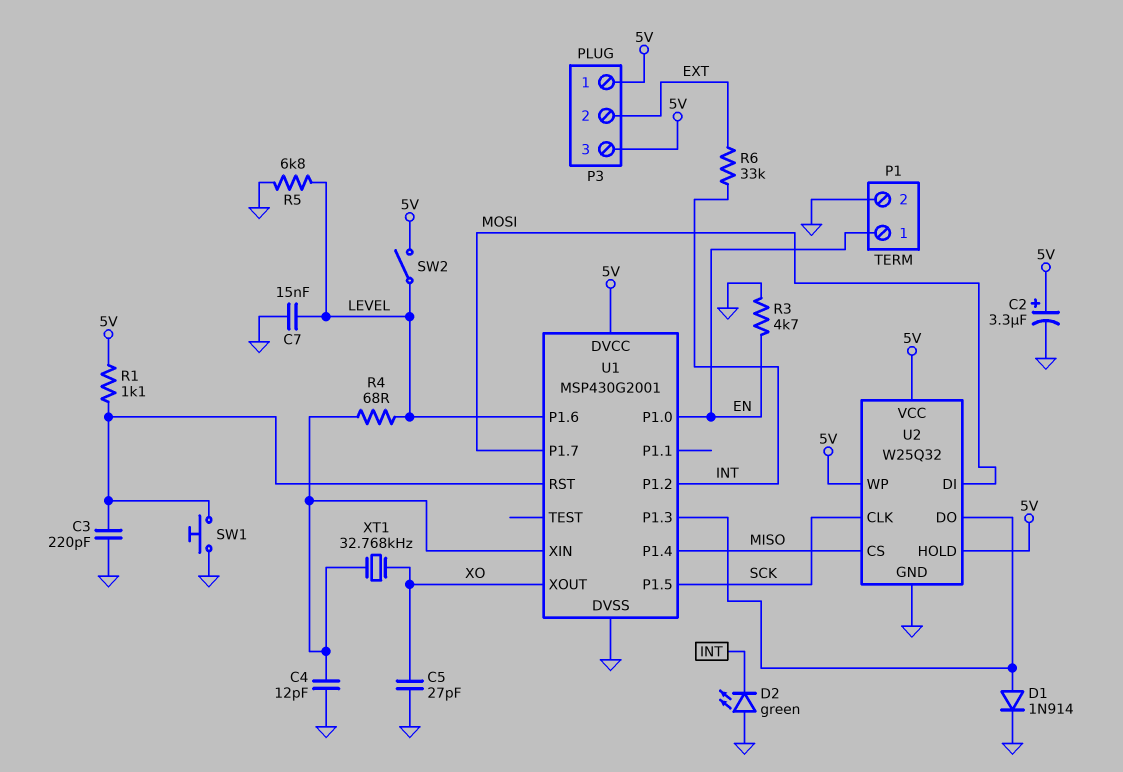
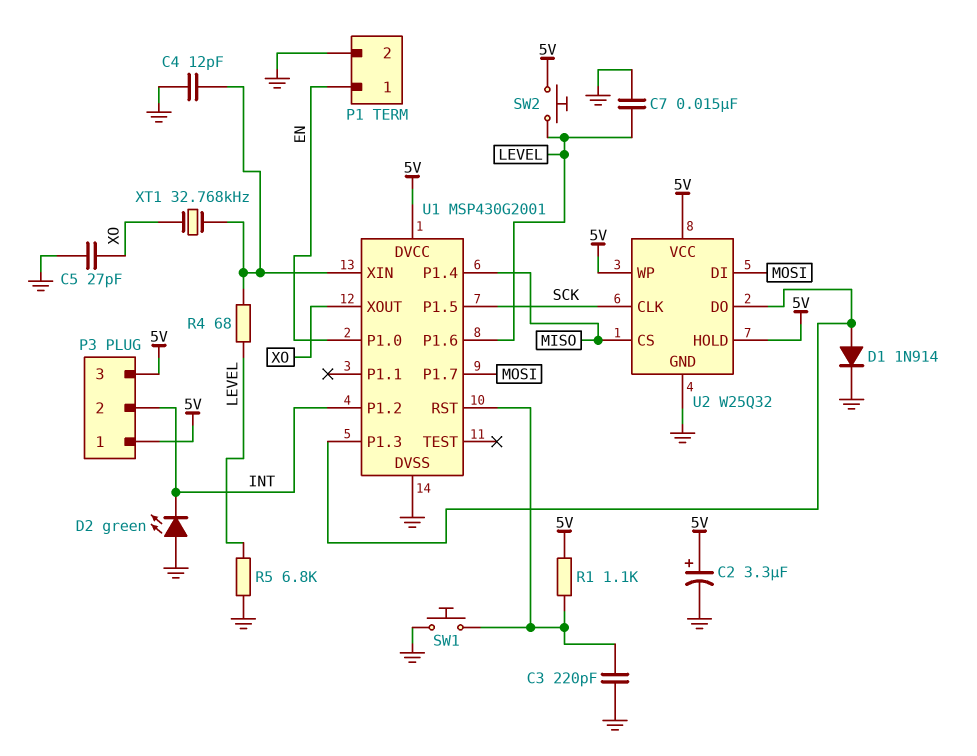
P3 pin 2: EXT -> INT
R3: 4.7k (EN, GND) -> none
R6: 33k (EXT, INT) -> none
SW2: switch (5V, LEVEL) -> button (5V, LEVEL)

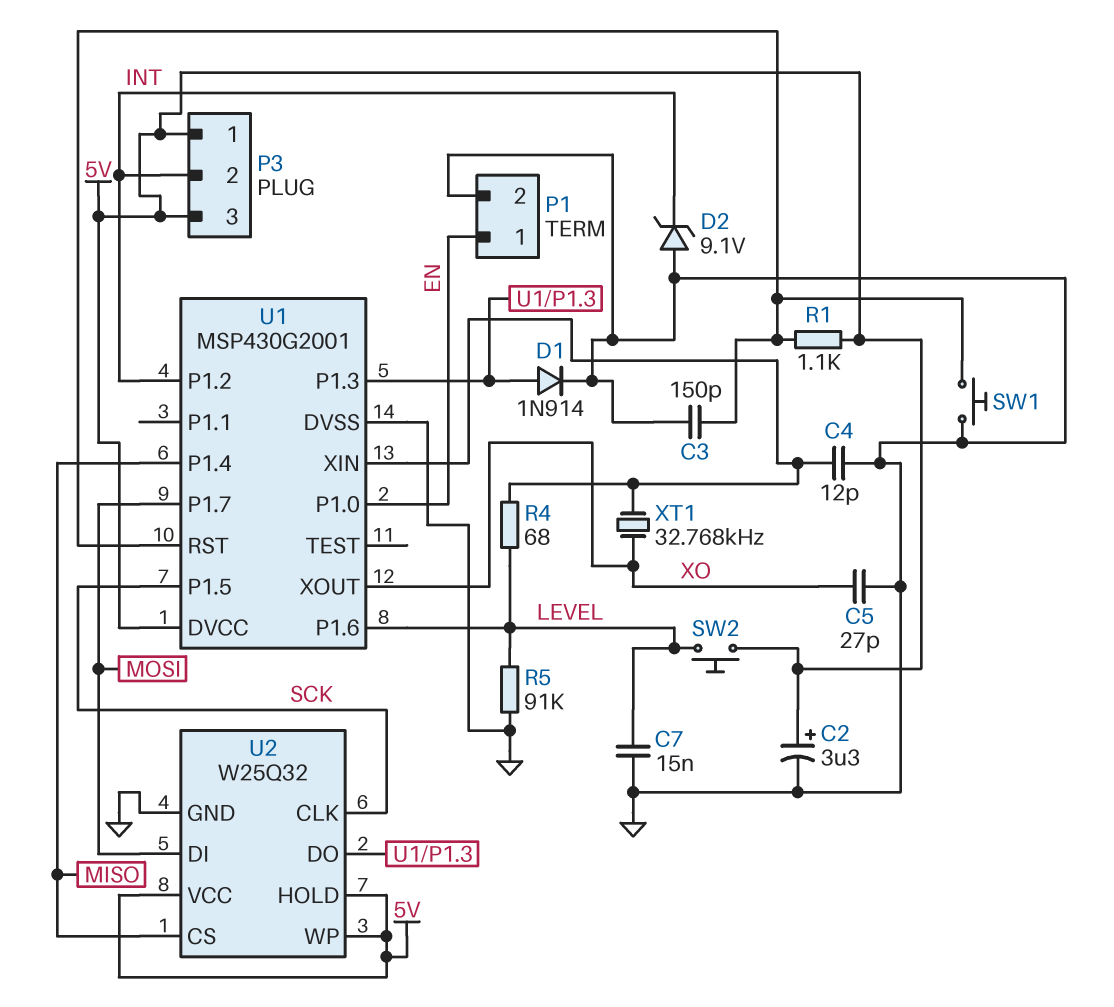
C3: 220pF (GND, U1/RST) -> 150pF (GND, U1/RST)
D2: LED green (A GND, K INT) -> zener 9.1V (A GND, K INT)
R5: 6.8k (GND, LEVEL) -> 91k (GND, LEVEL)

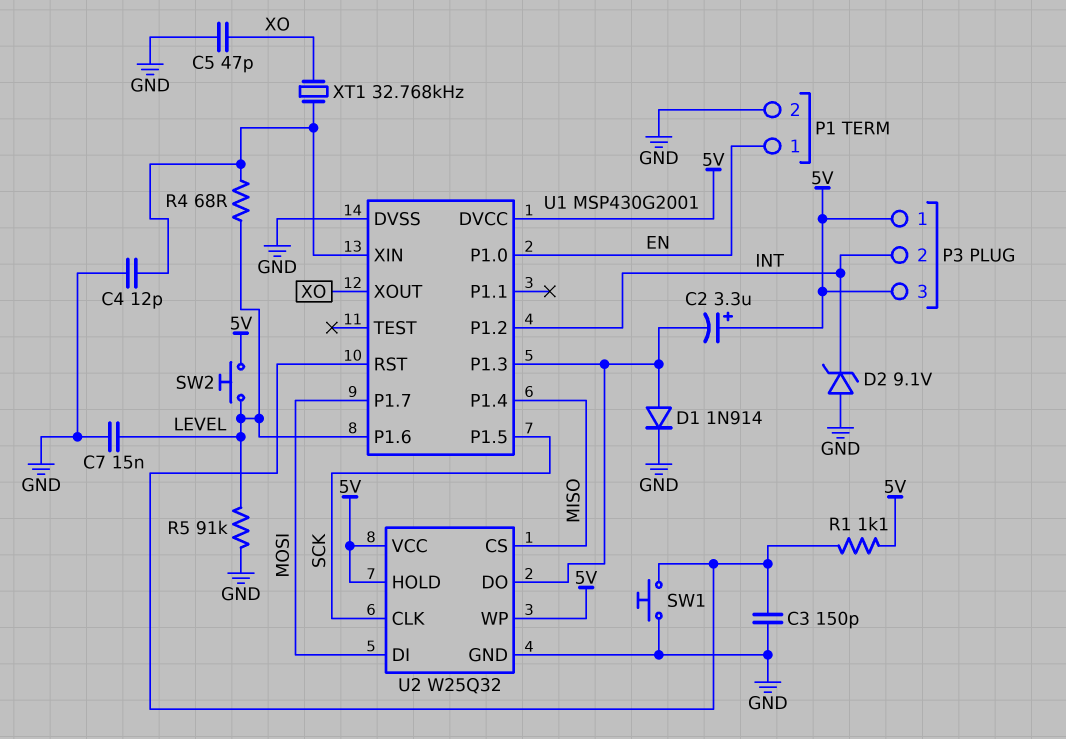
C2: 3.3uF (plus 5V, minus GND) -> 3.3uF (plus 5V, minus U1/P1.3)
C5: 27pF (GND, XO) -> 47pF (GND, XO)

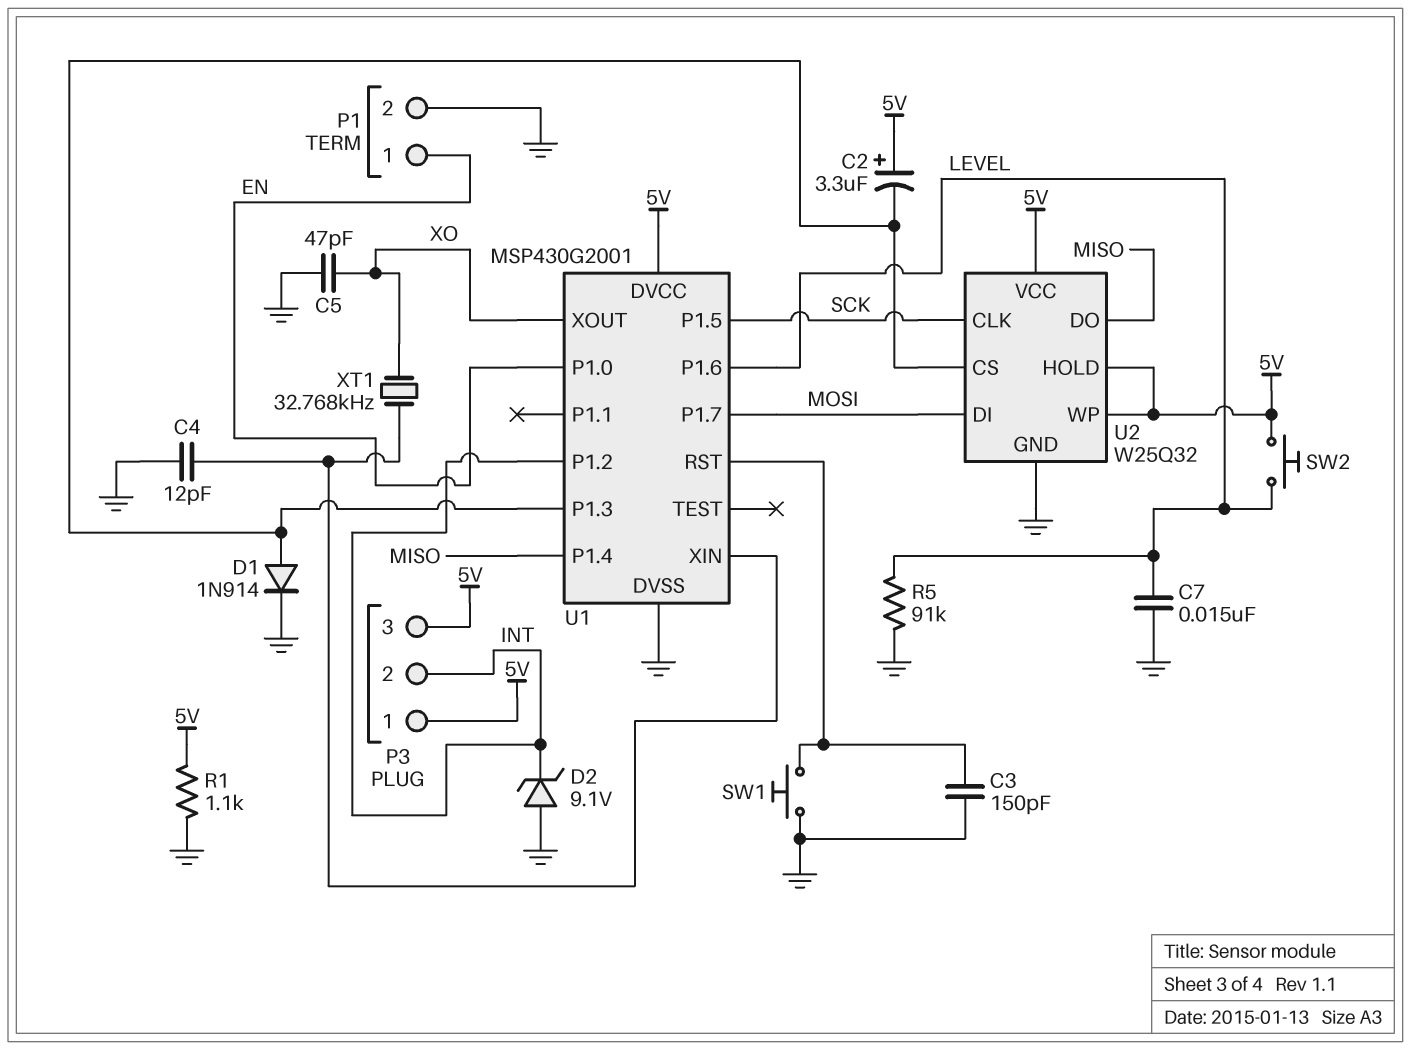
R1: 1.1k (5V, U1/RST) -> 1.1k (5V, GND)
R4: 68 (LEVEL, U1/XIN) -> none
U2 pin CS: MISO -> U1/P1.3
U2 pin DO: U1/P1.3 -> MISO

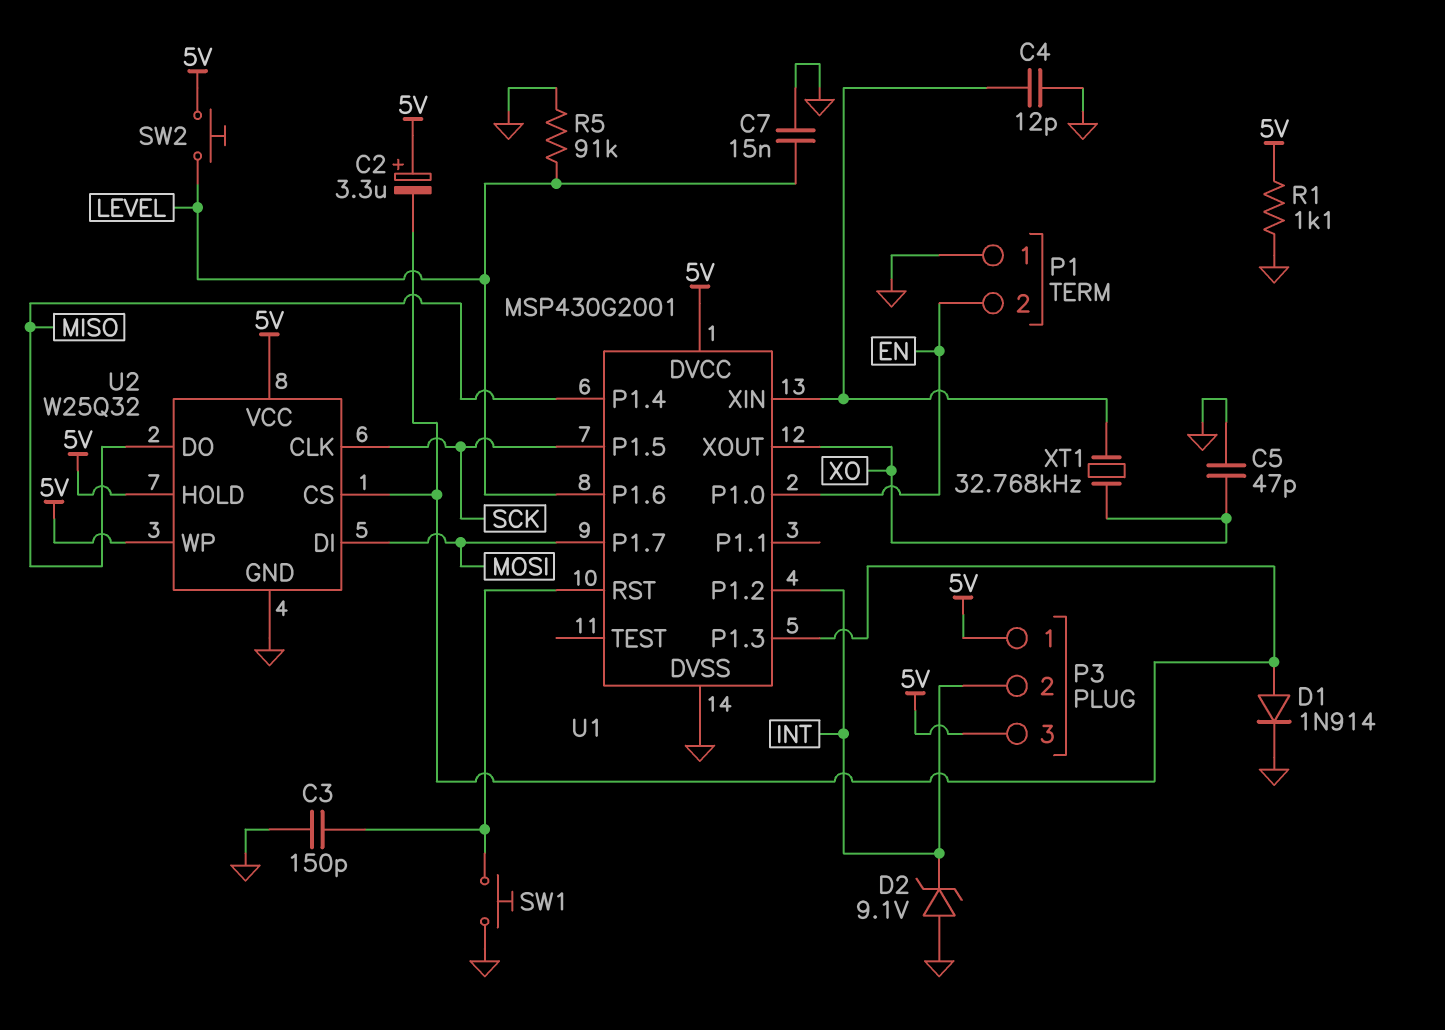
P1 pin 1: EN -> GND
P1 pin 2: GND -> EN

